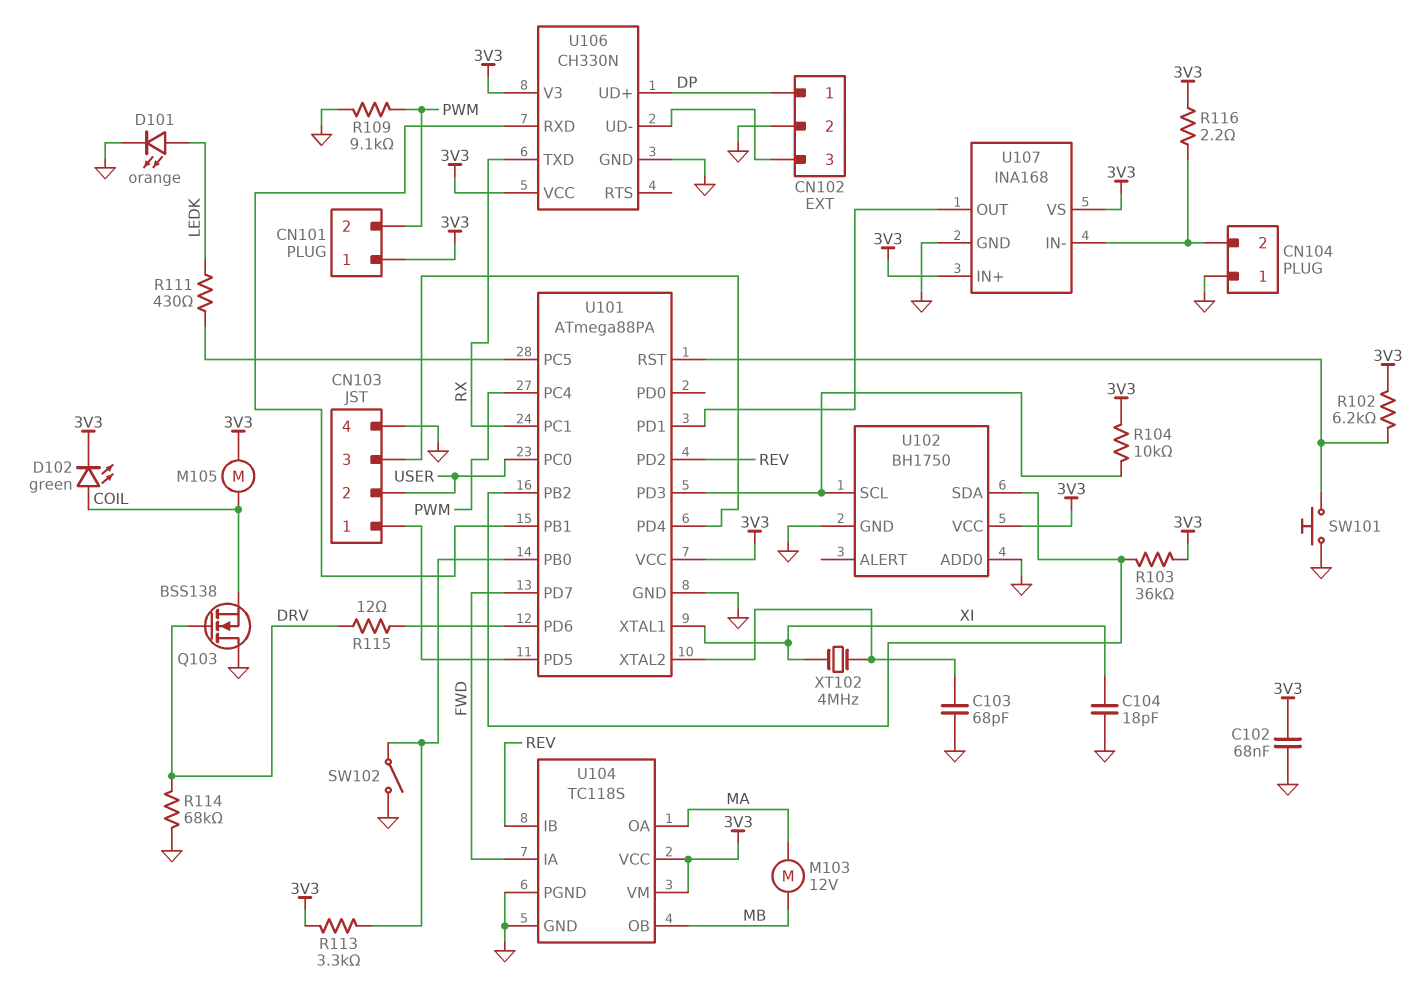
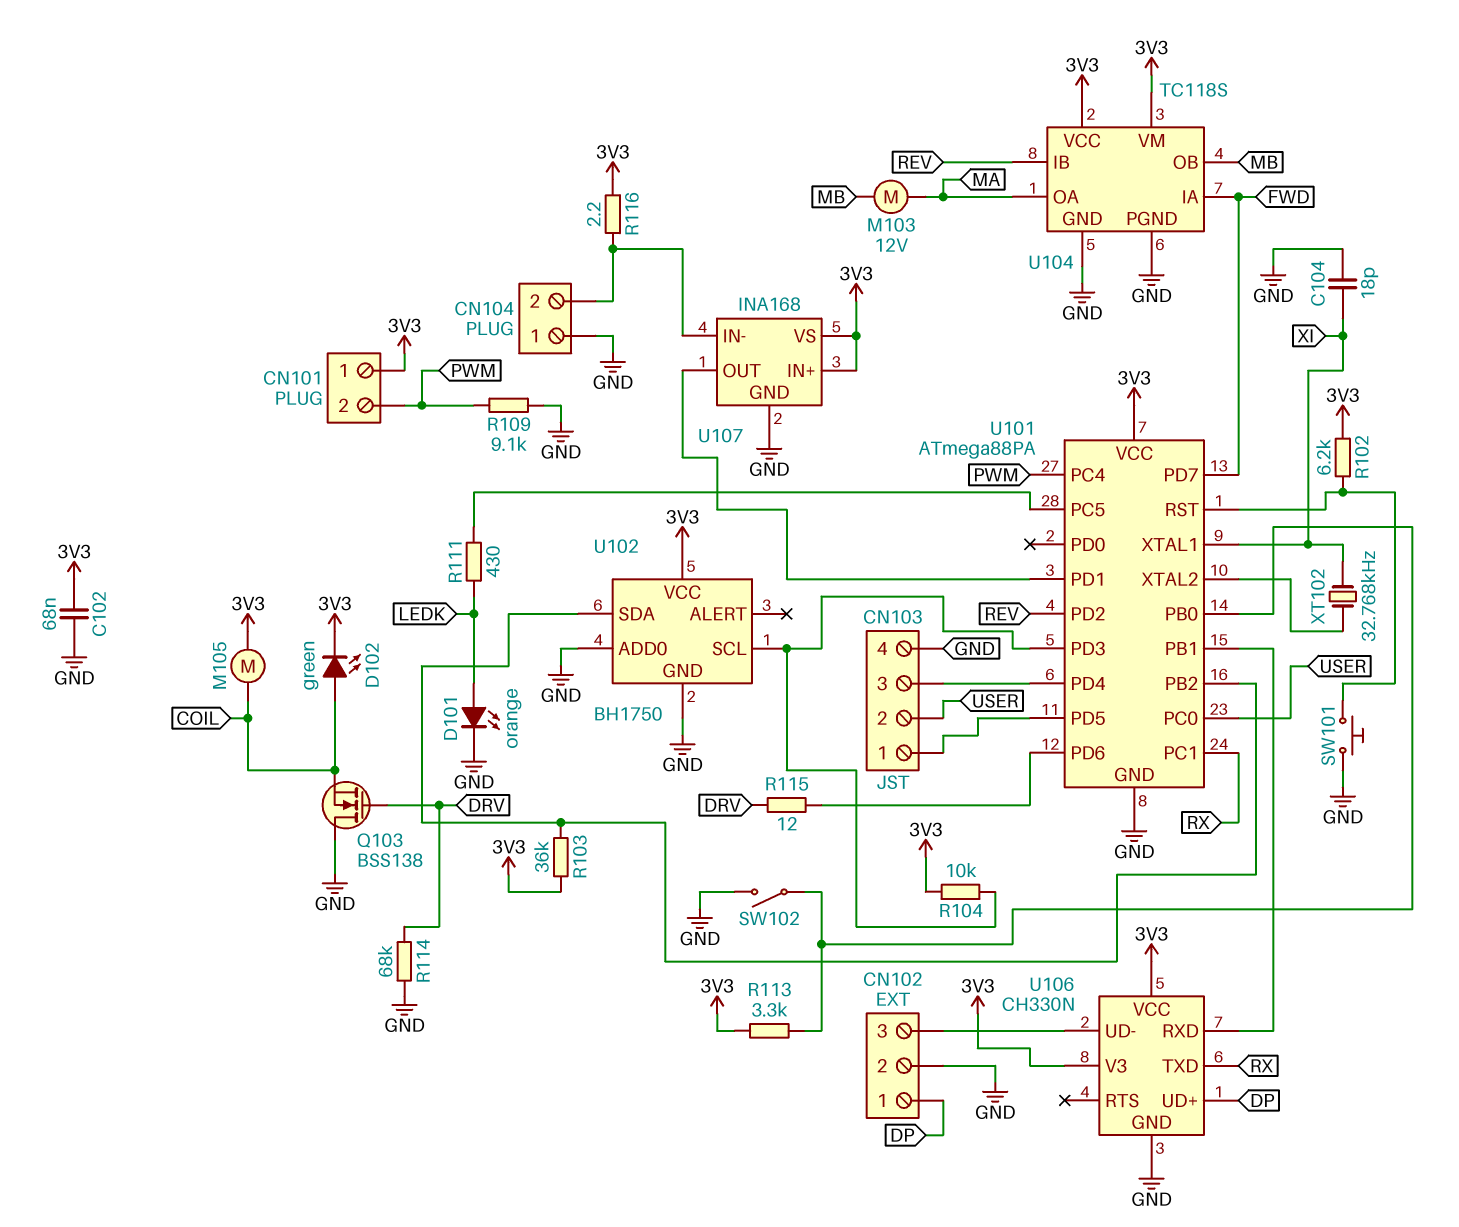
C103: 68pF (GND, U101/XTAL2) -> none
XT102: 4MHz (U101/XTAL2, XI) -> 32.768kHz (U101/XTAL2, XI)

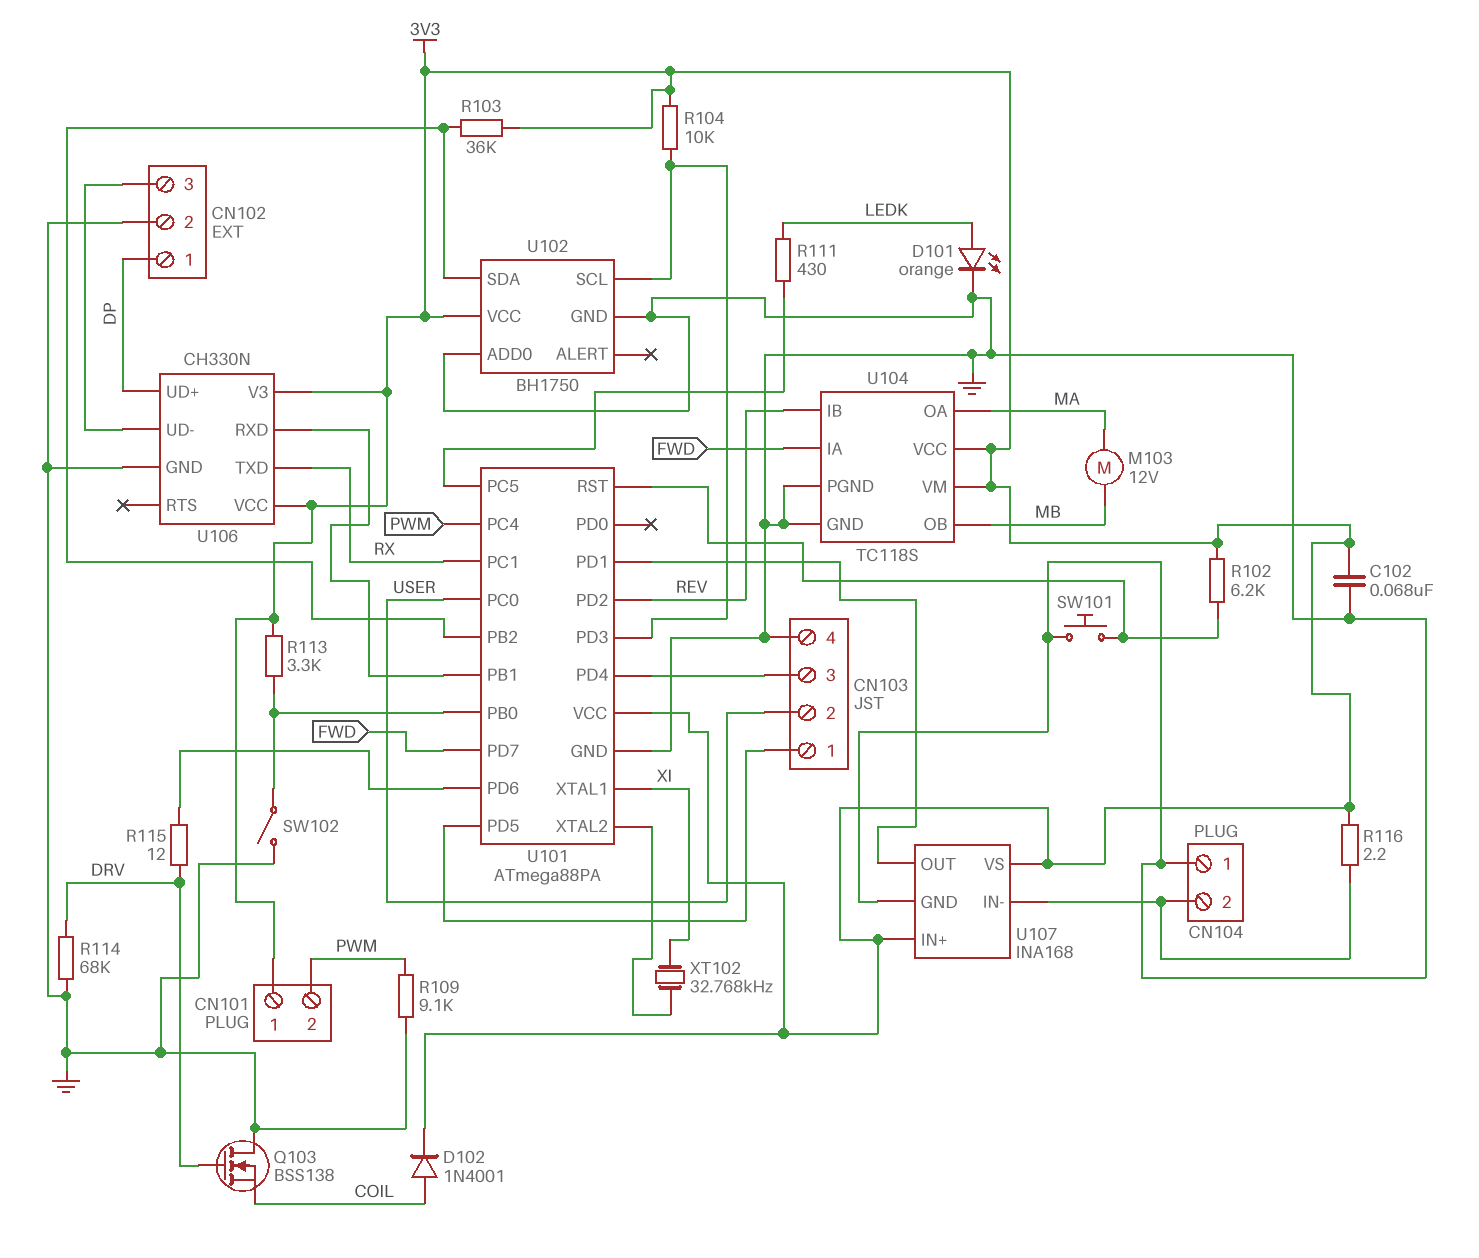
C104: 18pF (GND, XI) -> none
D102: LED green (A COIL, K 3V3) -> diode 1N4001 (A COIL, K 3V3)
M105: motor (3V3, COIL) -> none

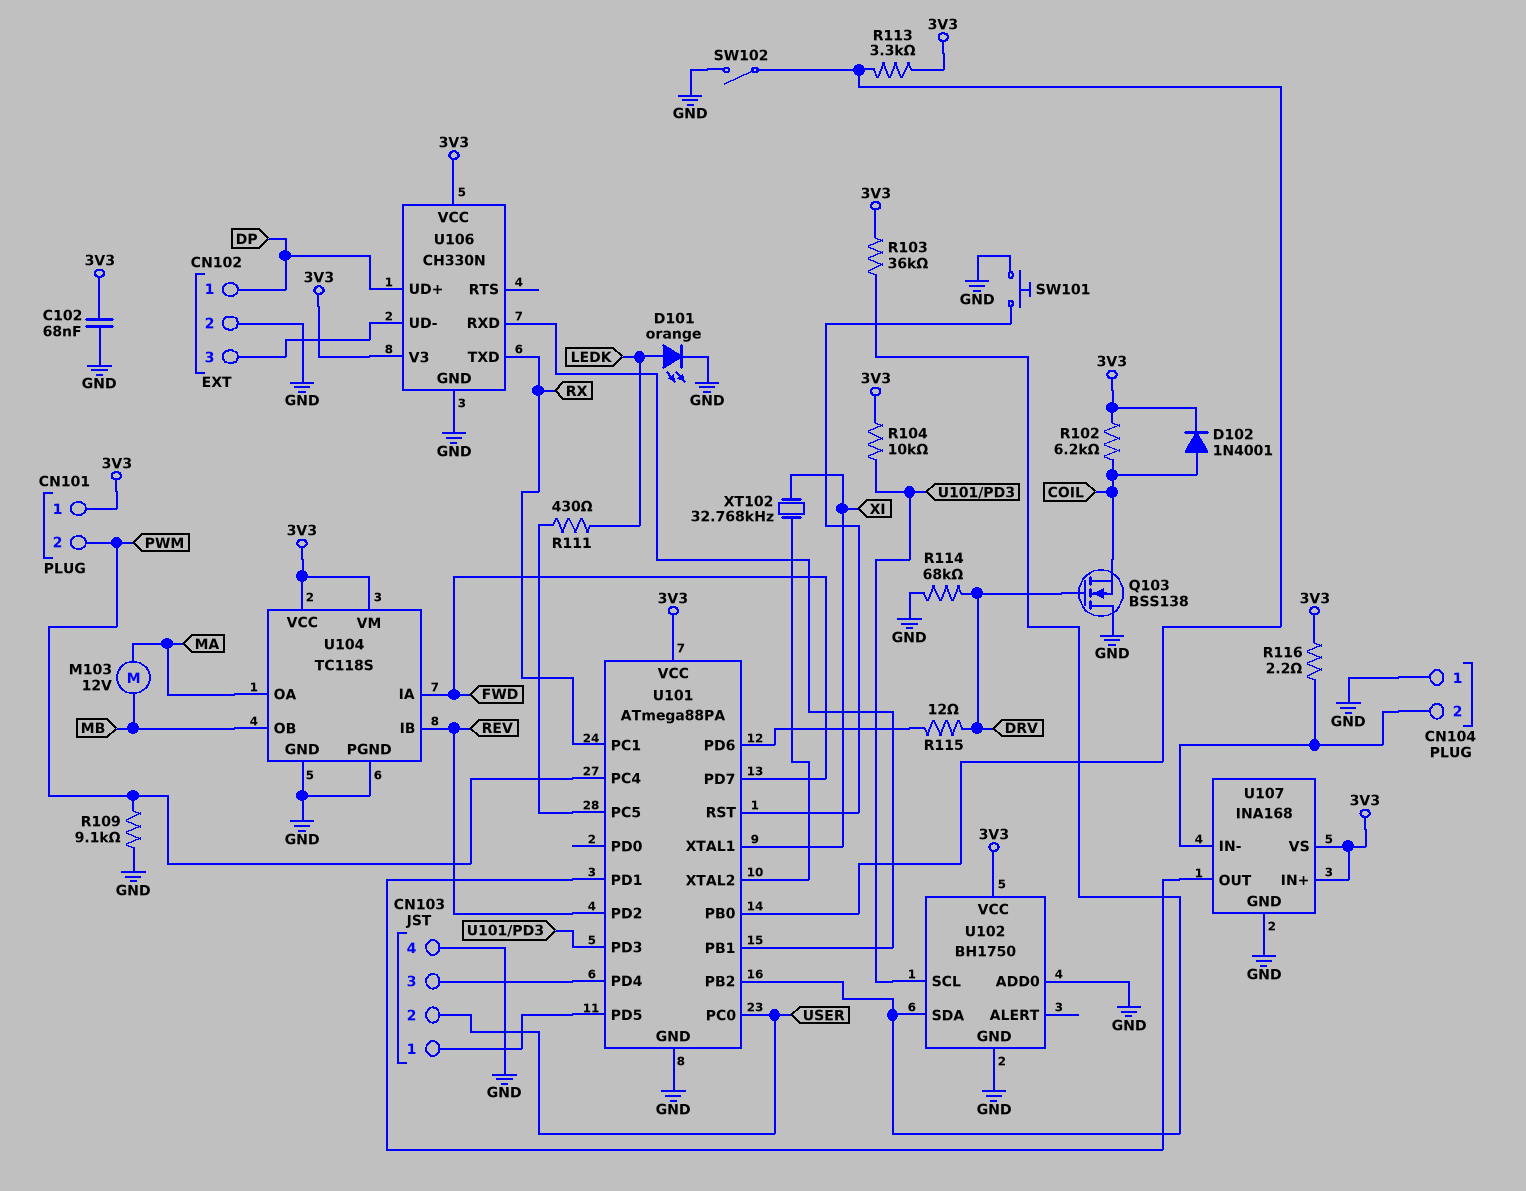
R102: 6.2k (3V3, U101/RST) -> 6.2k (3V3, COIL)

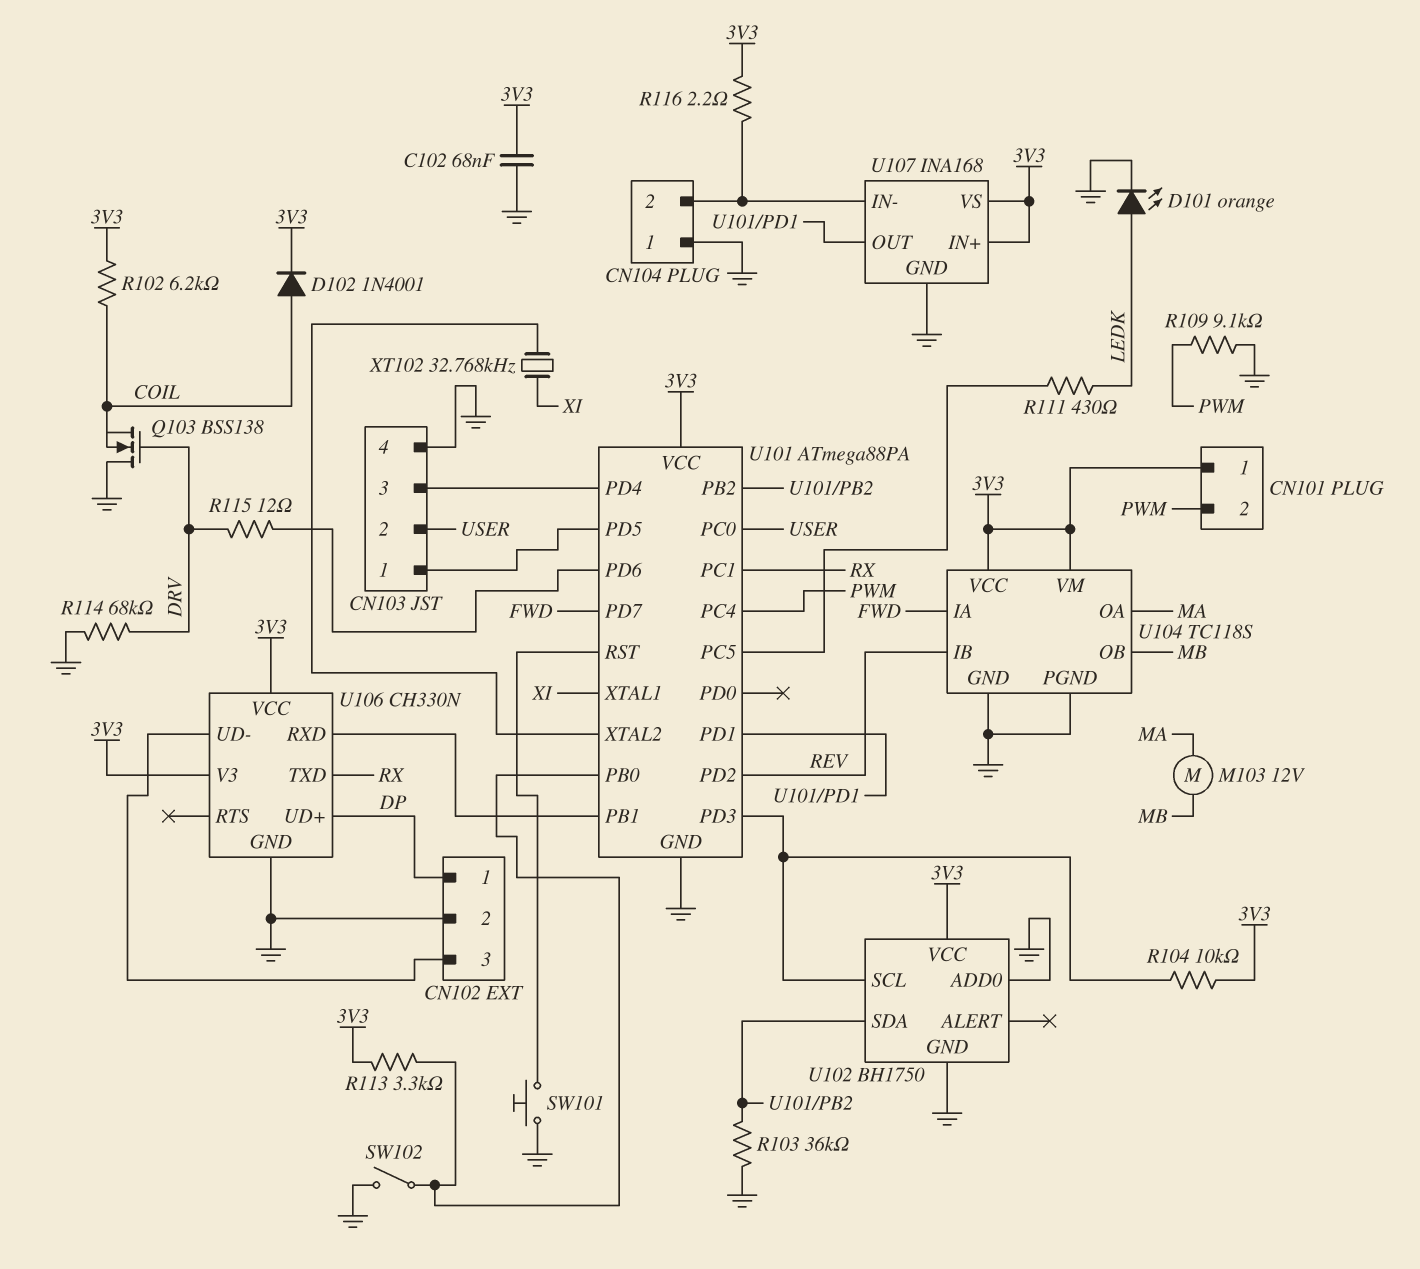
R103: 36k (3V3, U101/PB2) -> 36k (GND, U101/PB2)

